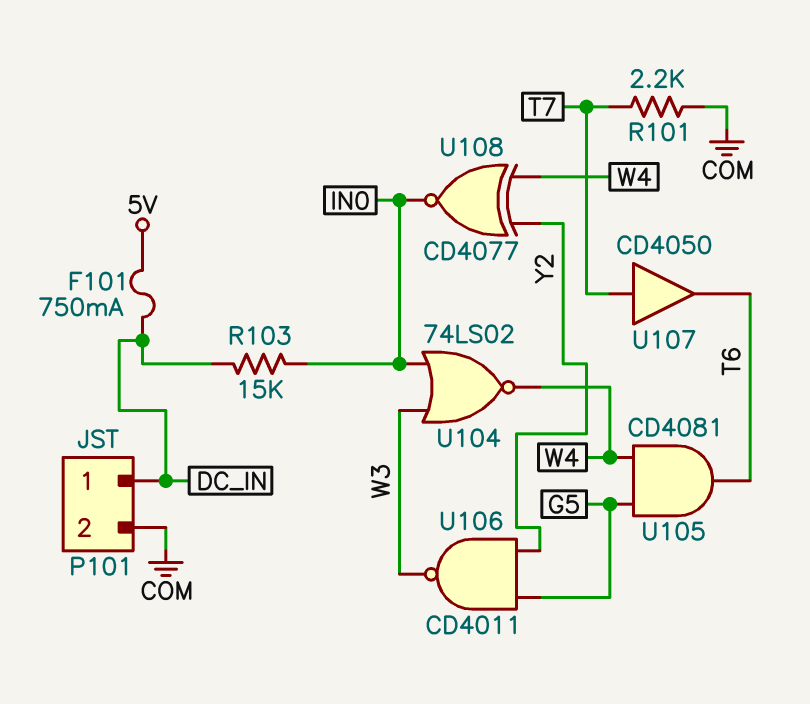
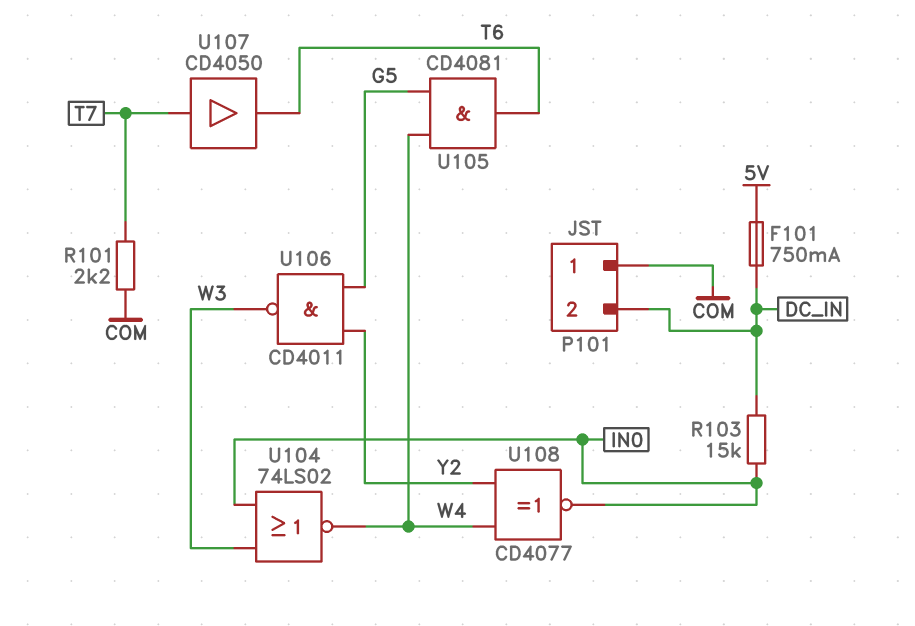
P101 pin 1: DC_IN -> COM
P101 pin 2: COM -> DC_IN

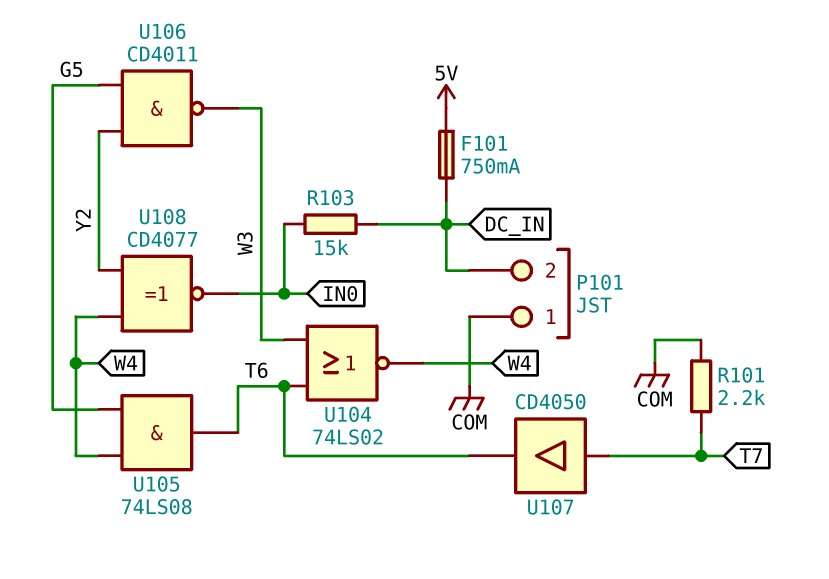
U104: NOR 74LS02 (in IN0, in W3, out W4) -> NOR 74LS02 (in T6, in W3, out W4)
U105: AND CD4081 (in G5, in W4, out T6) -> AND 74LS08 (in G5, in W4, out T6)

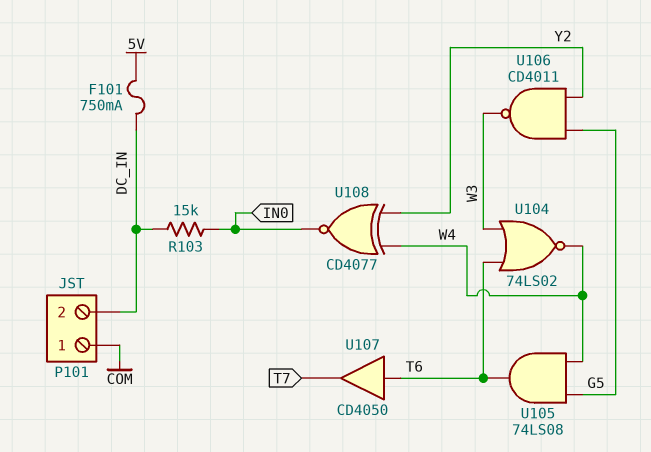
R101: 2.2k (COM, T7) -> none
U107: buffer CD4050 (in T7, out T6) -> buffer CD4050 (in T6, out T7)

